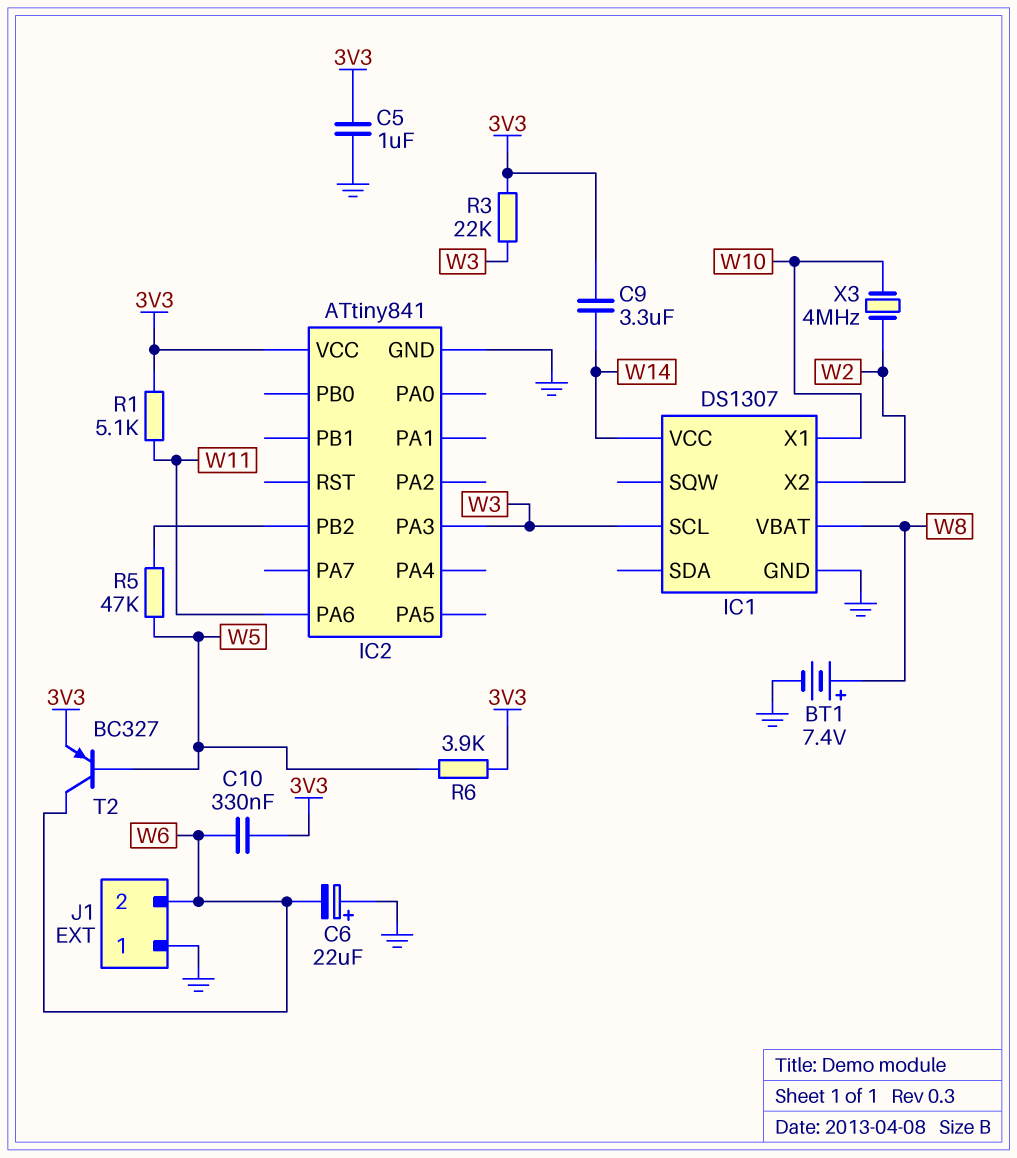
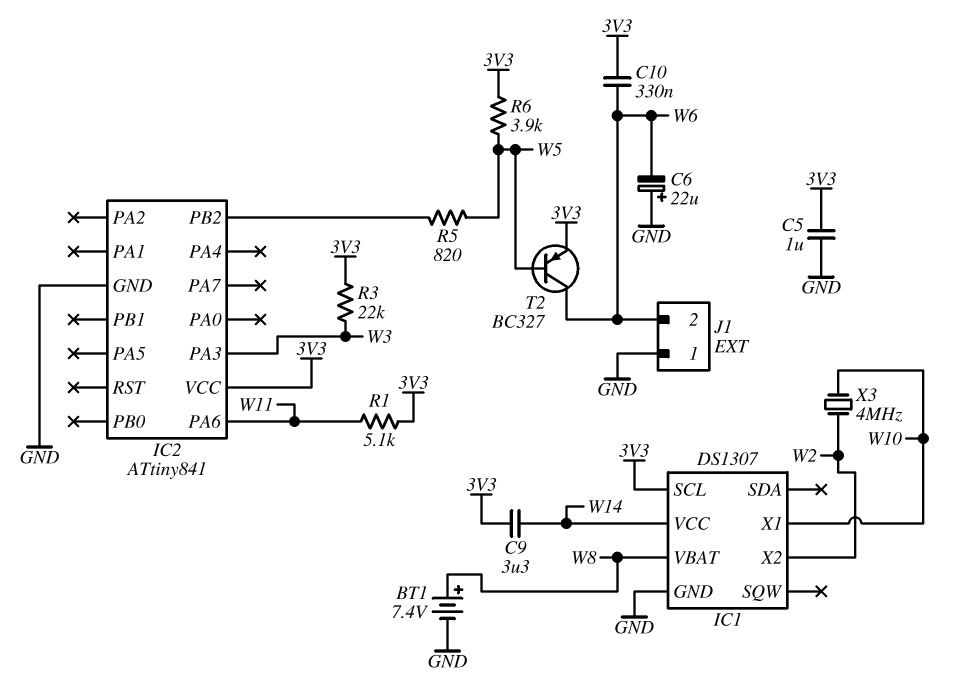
IC1 pin SCL: W3 -> 3V3
R5: 47k (IC2/PB2, W5) -> 820 (IC2/PB2, W5)

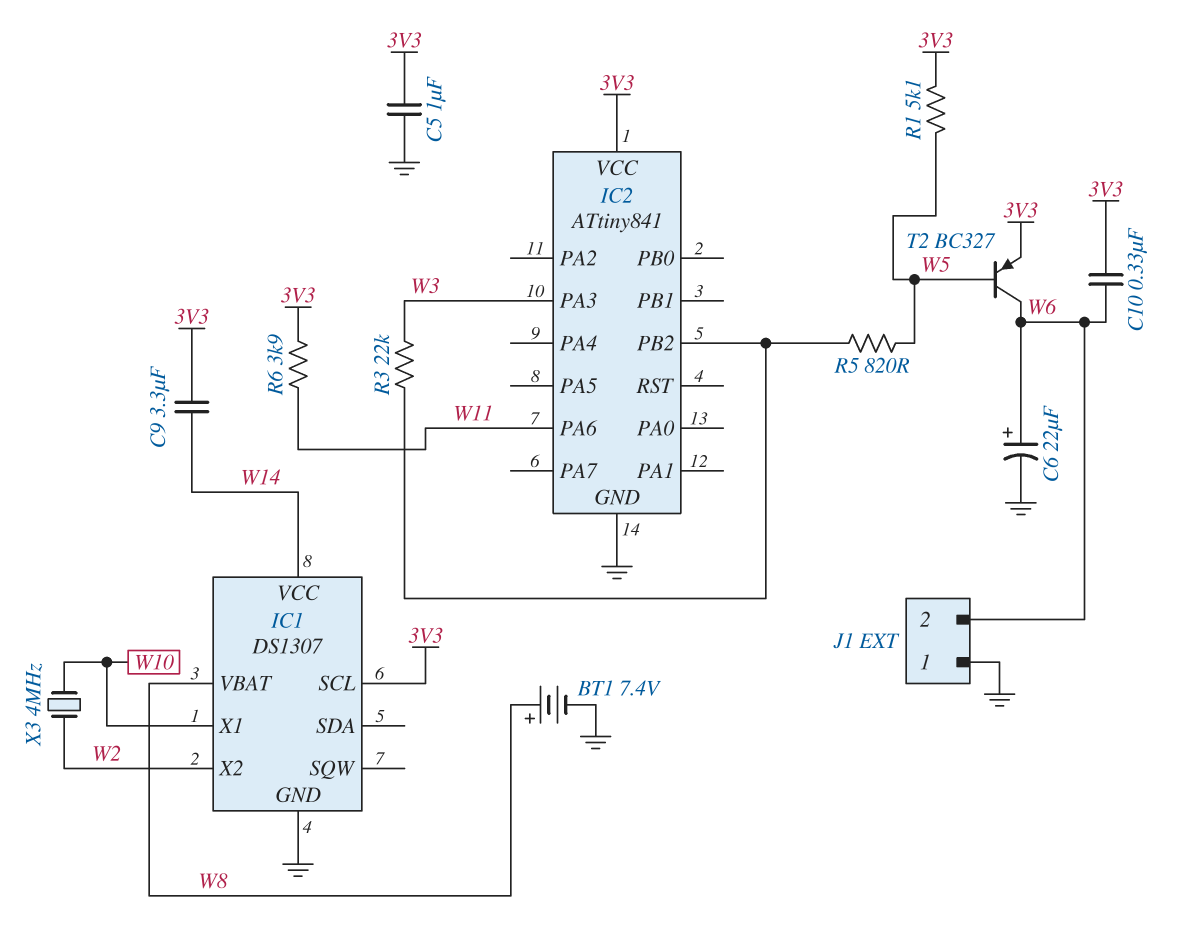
C6: 22uF (plus GND, minus W6) -> 22uF (plus W6, minus GND)
R1: 5.1k (3V3, W11) -> 5.1k (3V3, W5)
R3: 22k (3V3, W3) -> 22k (IC2/PB2, W3)
R6: 3.9k (3V3, W5) -> 3.9k (3V3, W11)

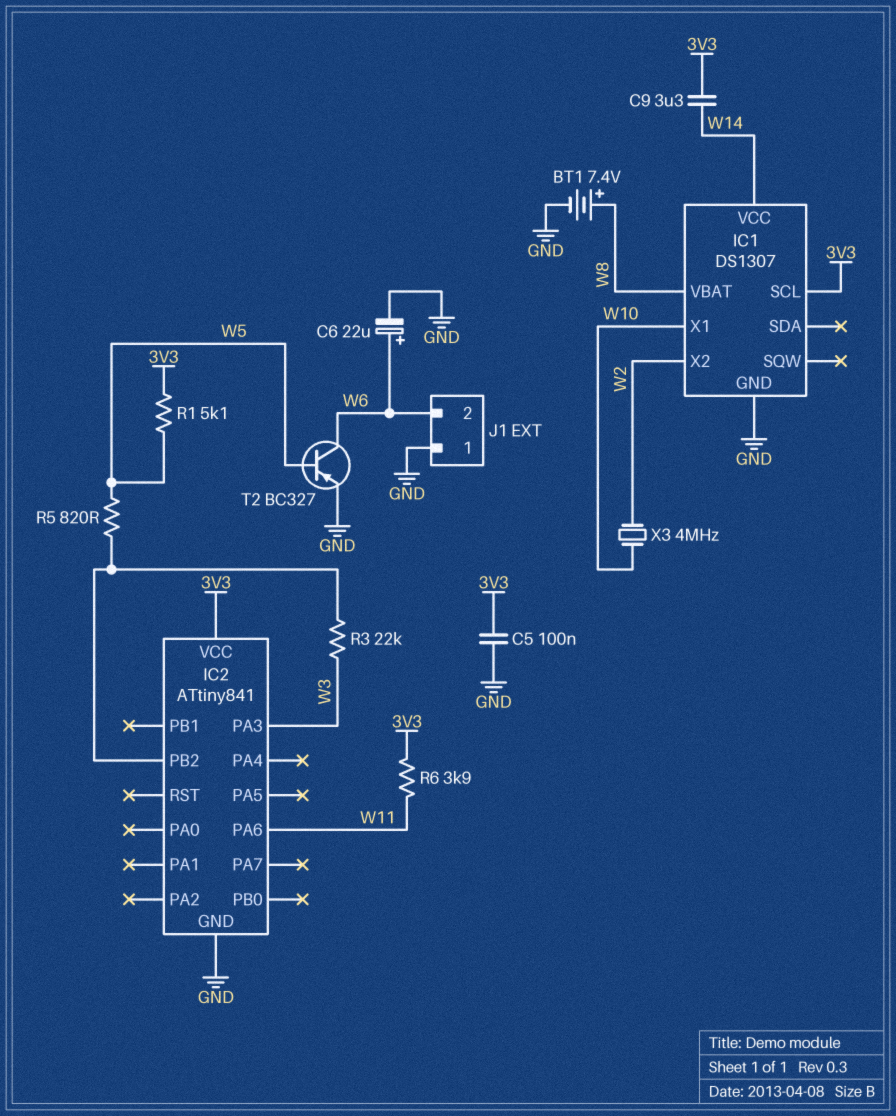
C5: 1uF (3V3, GND) -> 100nF (3V3, GND)
C10: 330nF (3V3, W6) -> none
T2: PNP BC327 (B W5, C W6, E 3V3) -> PNP BC327 (B W5, C W6, E GND)

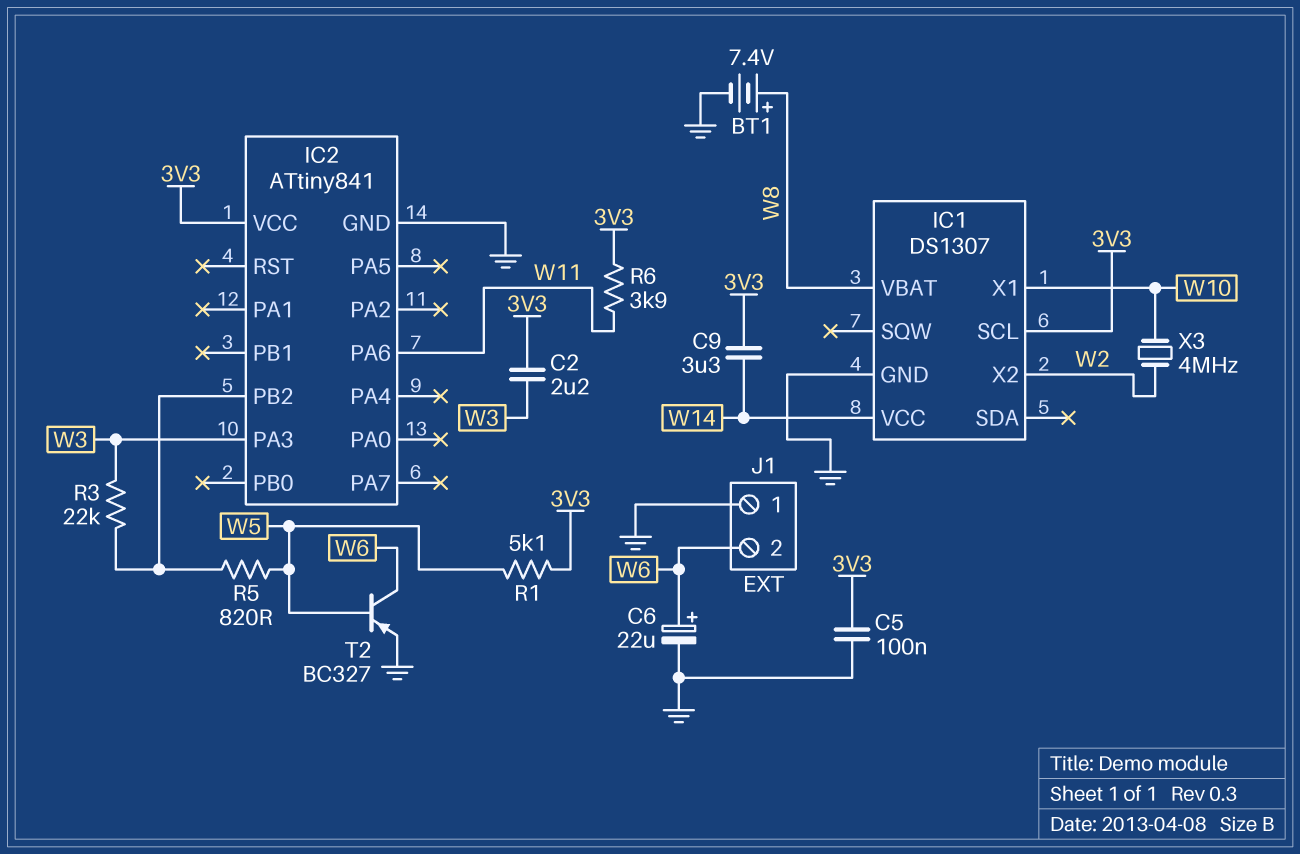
C2: none -> 2.2uF (3V3, W3)

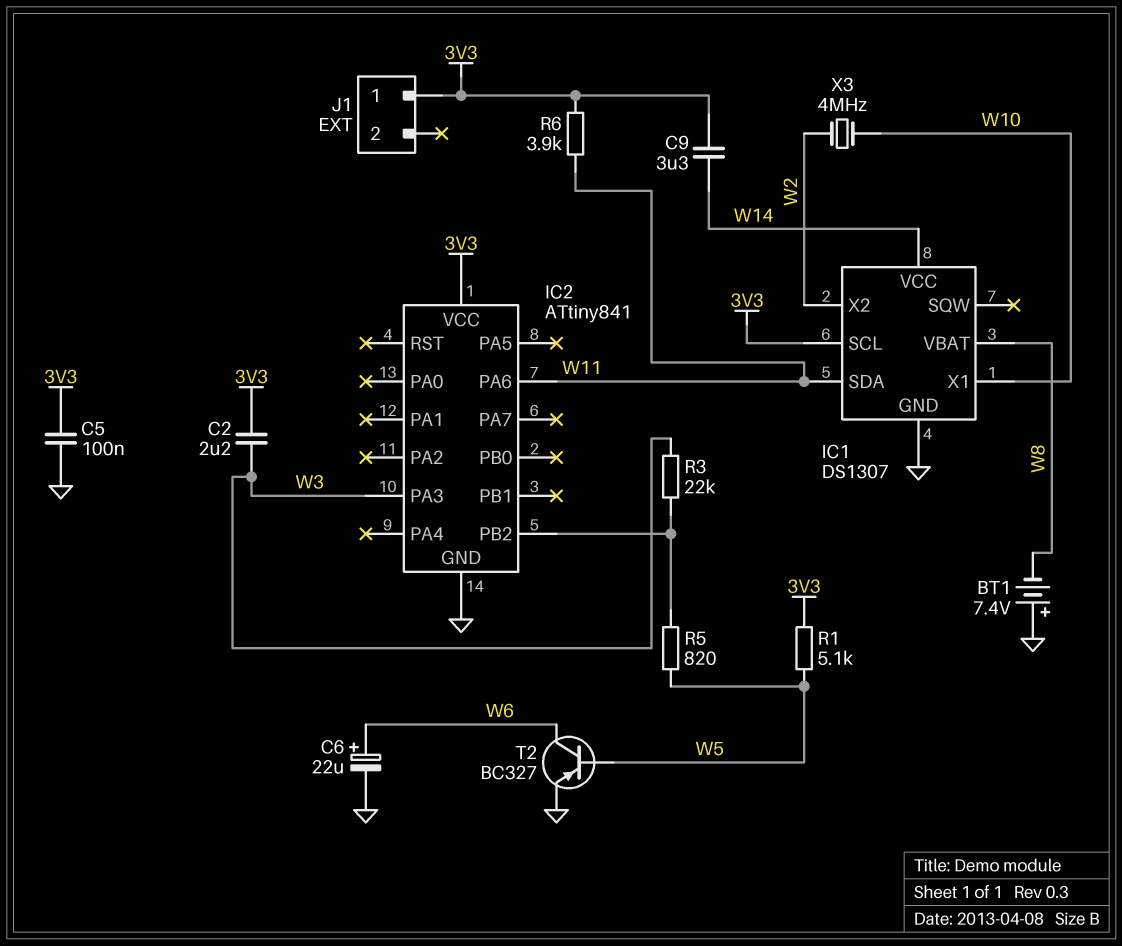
BT1: 7.4V (plus W8, minus GND) -> 7.4V (plus GND, minus W8)
IC1 pin SDA: none -> W11
J1 pin 1: GND -> 3V3
J1 pin 2: W6 -> none

